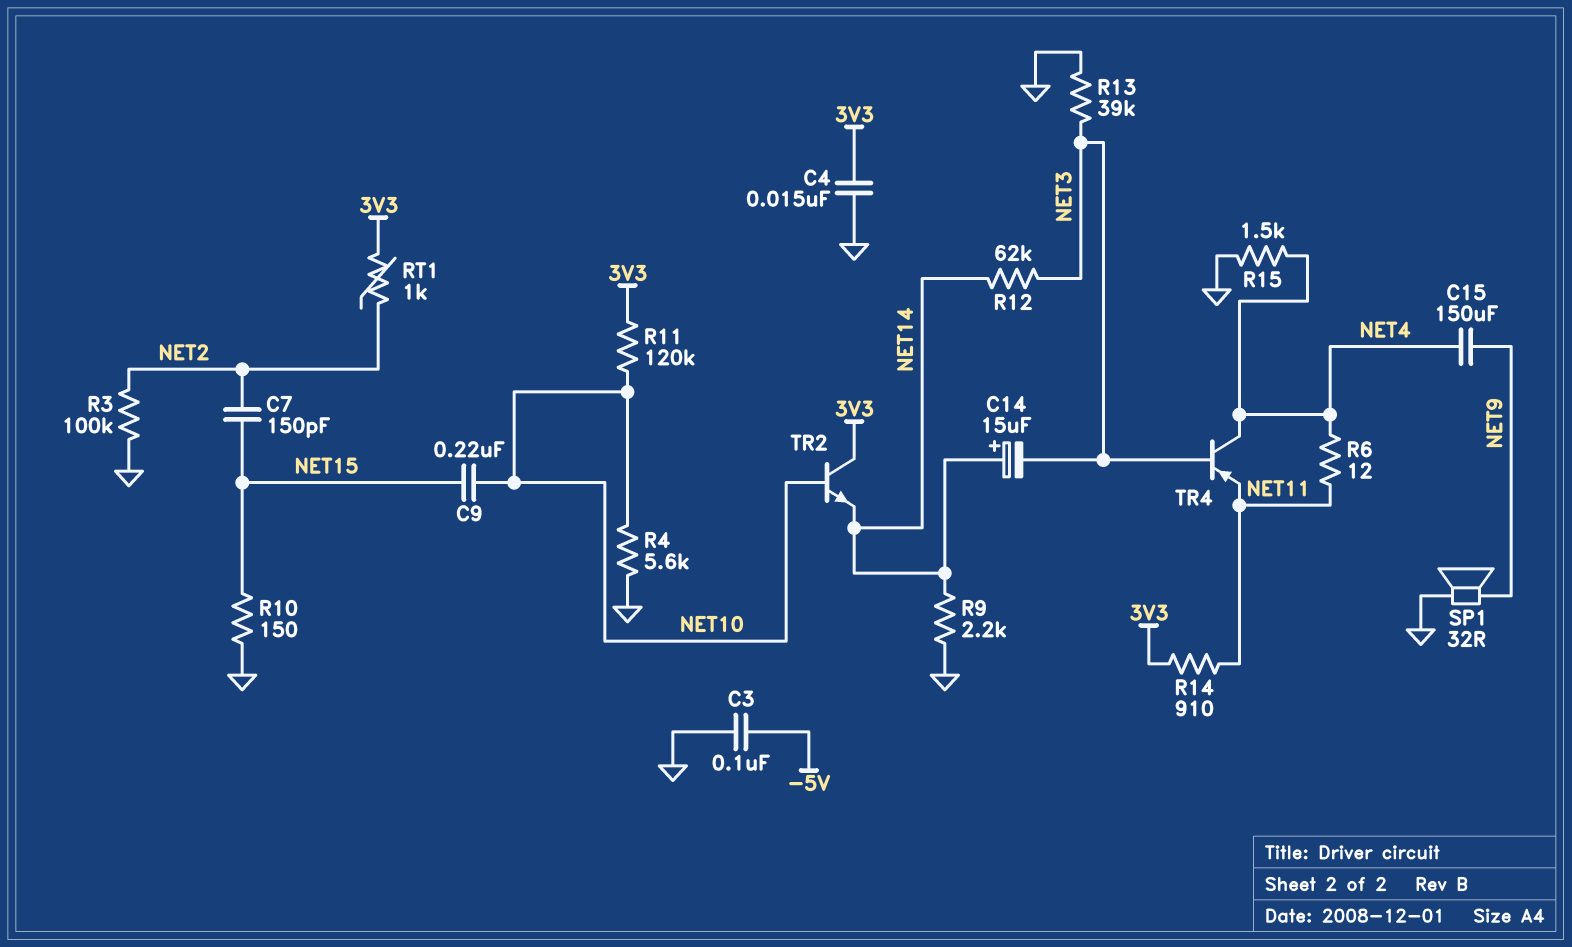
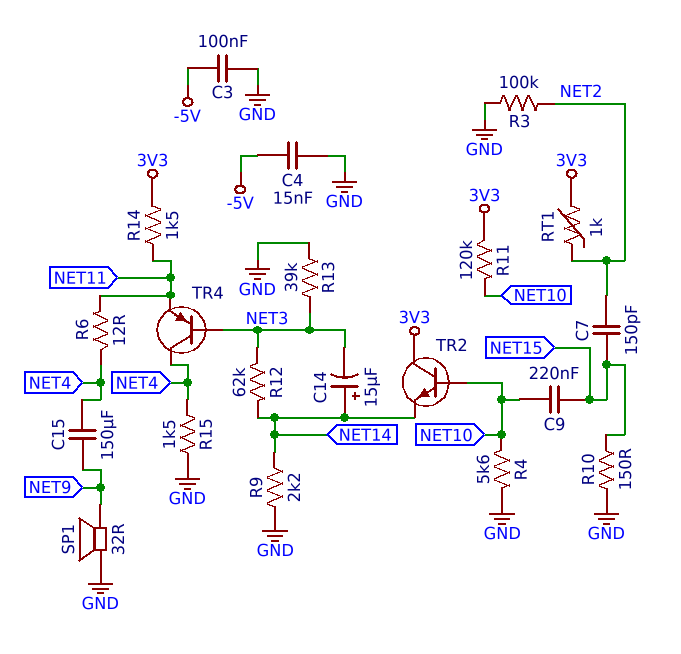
C4: 15nF (3V3, GND) -> 15nF (-5V, GND)
R14: 910 (3V3, NET11) -> 1.5k (3V3, NET11)

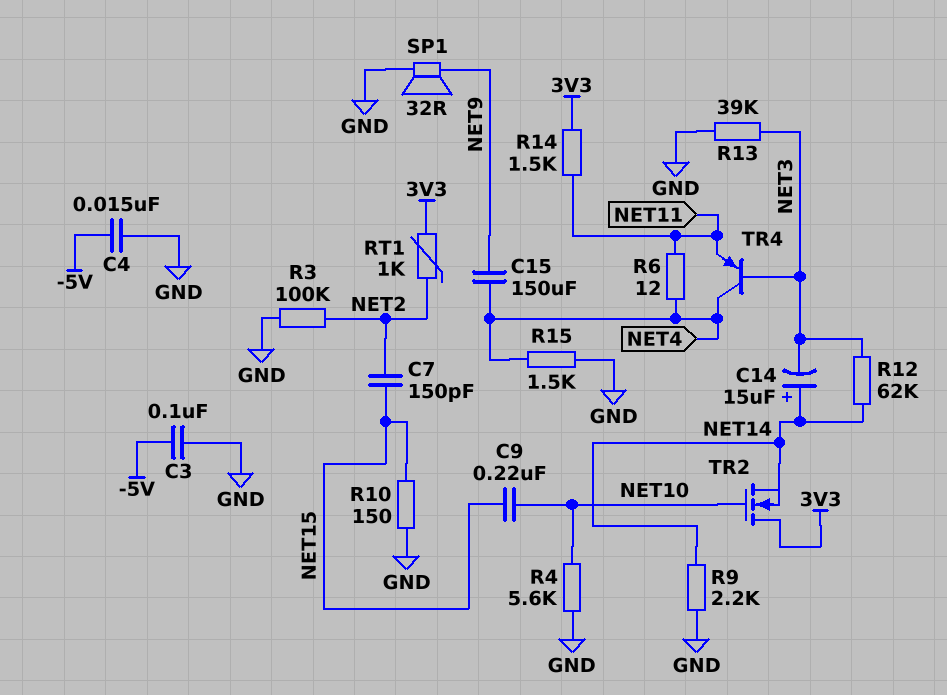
R11: 120k (3V3, NET10) -> none
TR2: NPN (B NET10, C 3V3, E NET14) -> NMOS (G NET10, D 3V3, S NET14)

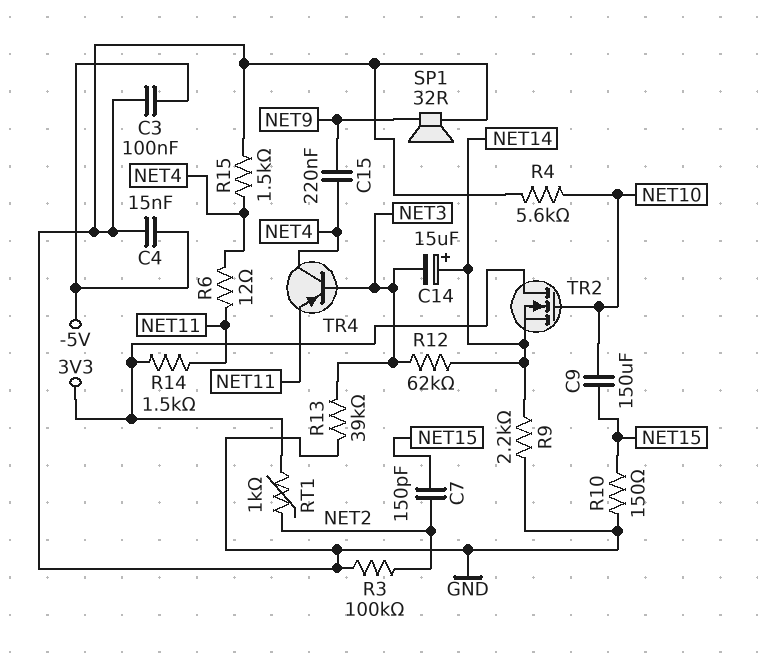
C9: 220nF (NET10, NET15) -> 150uF (NET10, NET15)
C15: 150uF (NET4, NET9) -> 220nF (NET4, NET9)

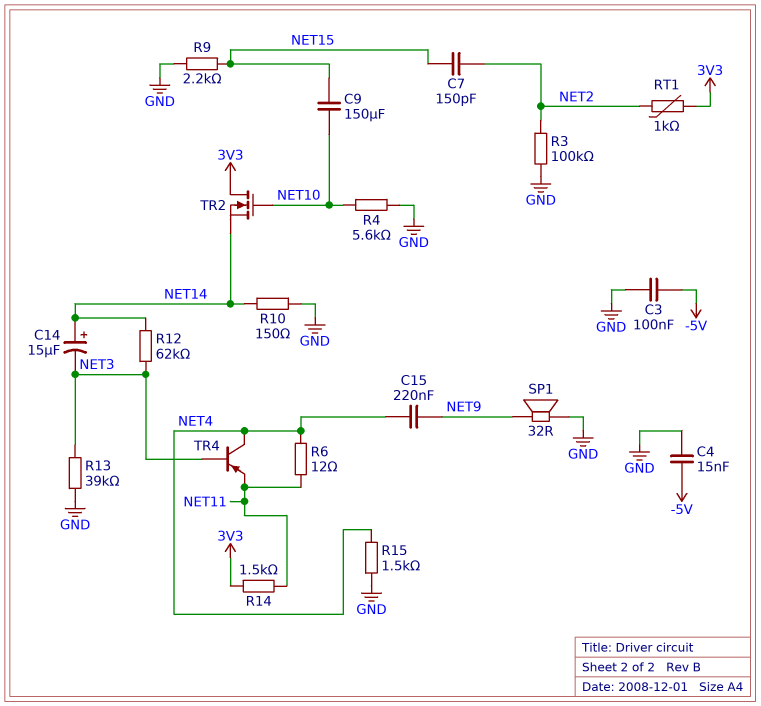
R9: 2.2k (GND, NET14) -> 2.2k (GND, NET15)
R10: 150 (GND, NET15) -> 150 (GND, NET14)

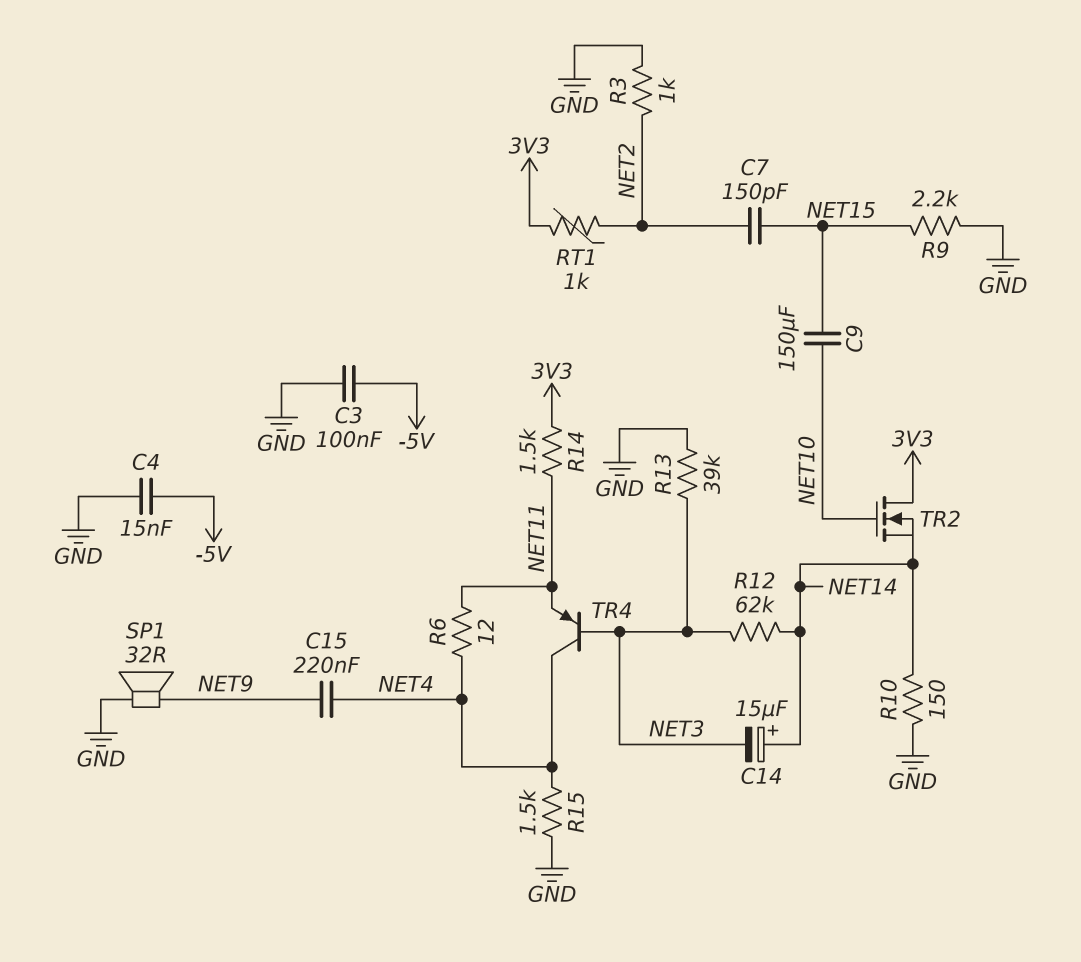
R3: 100k (GND, NET2) -> 1k (GND, NET2)
R4: 5.6k (GND, NET10) -> none

